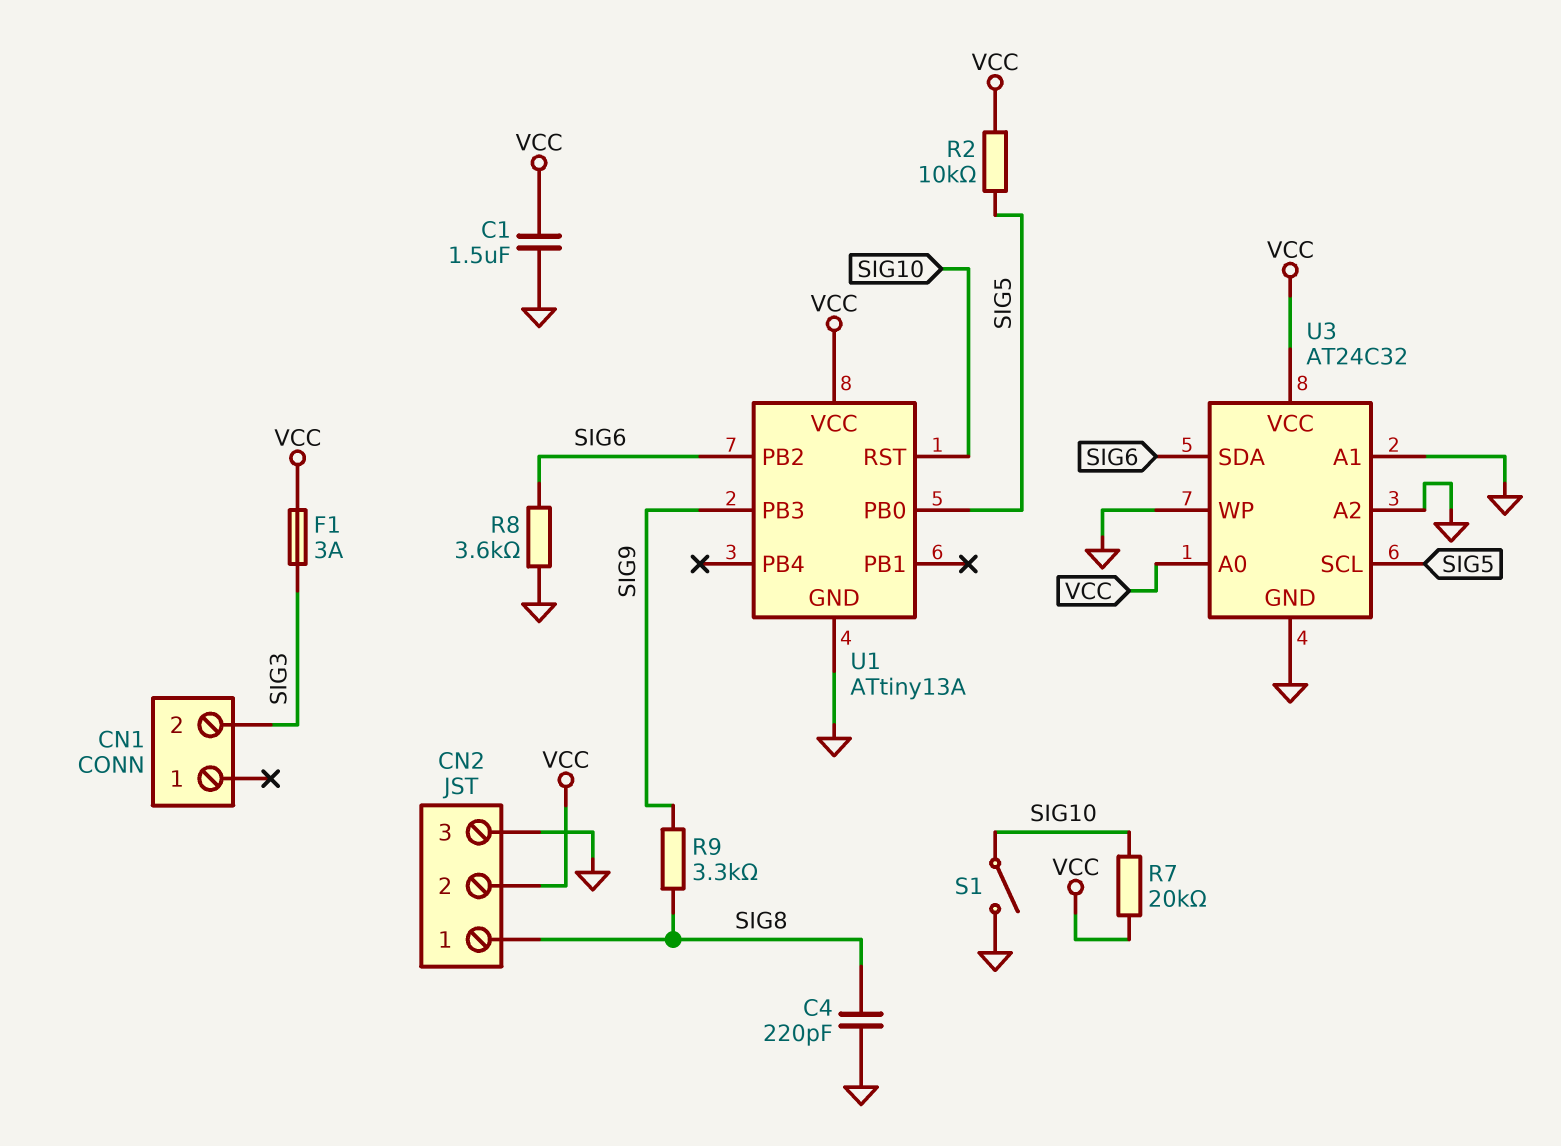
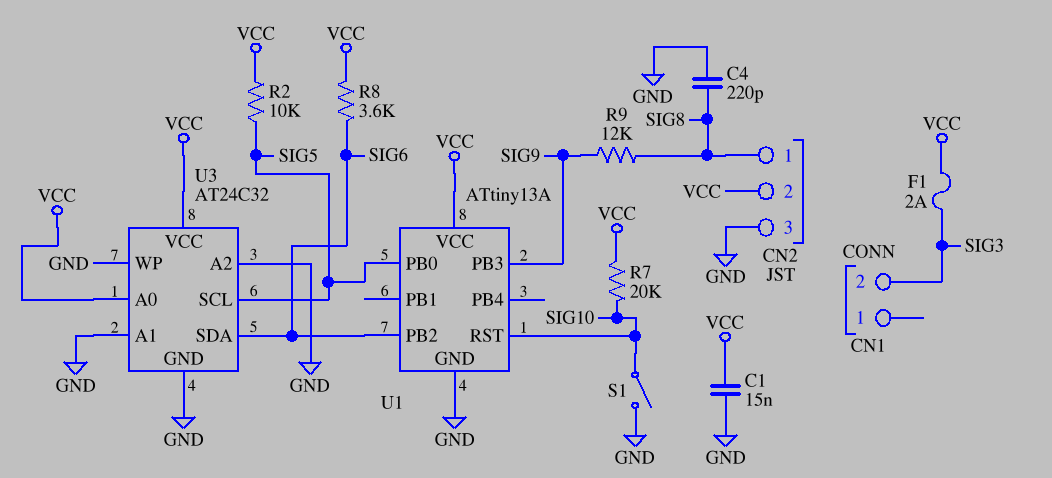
C1: 1.5uF (GND, VCC) -> 15nF (GND, VCC)
F1: 3A (SIG3, VCC) -> 2A (SIG3, VCC)
R8: 3.6k (GND, SIG6) -> 3.6k (SIG6, VCC)
R9: 3.3k (SIG8, SIG9) -> 12k (SIG8, SIG9)

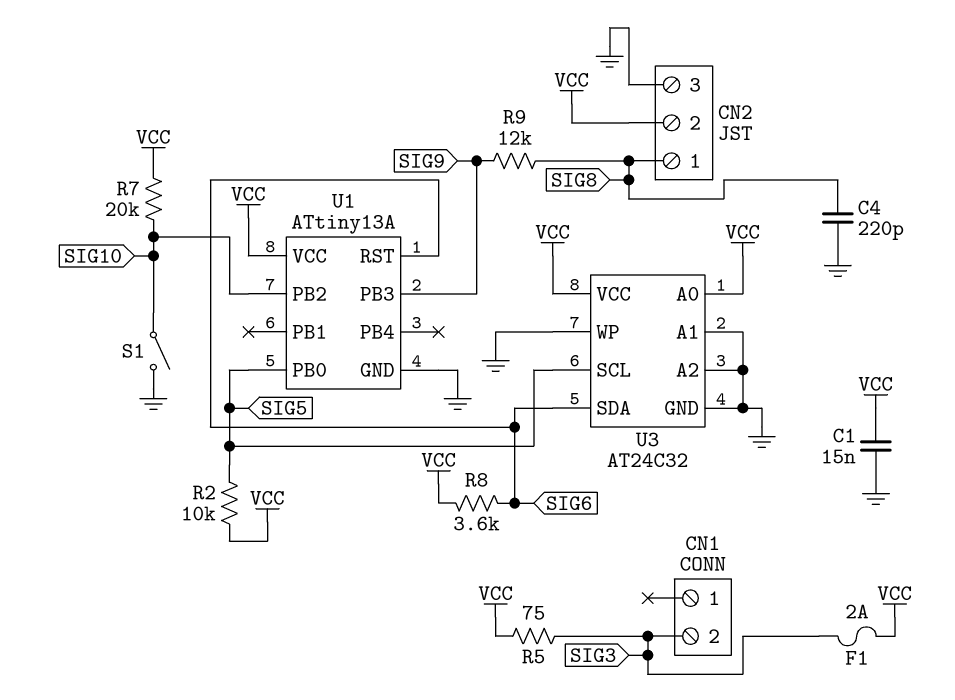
R5: none -> 75 (SIG3, VCC)
U1 pin PB2: SIG6 -> SIG10
U1 pin RST: SIG10 -> SIG6

